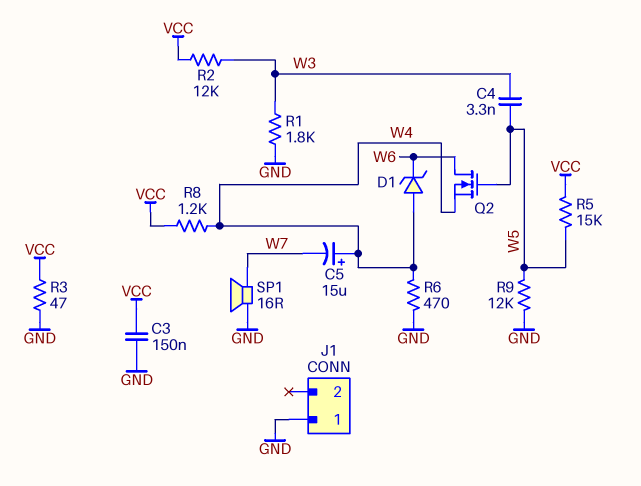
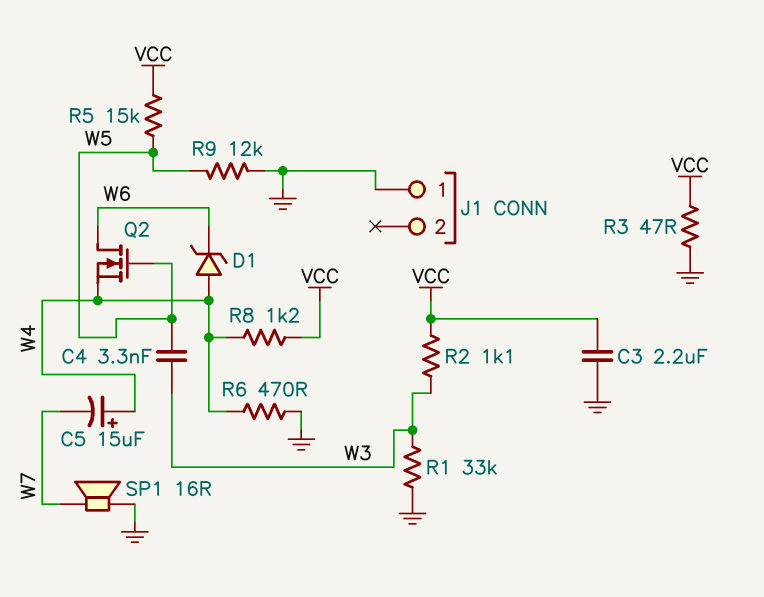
C3: 150nF (GND, VCC) -> 2.2uF (GND, VCC)
R1: 1.8k (GND, W3) -> 33k (GND, W3)
R2: 12k (VCC, W3) -> 1.1k (VCC, W3)

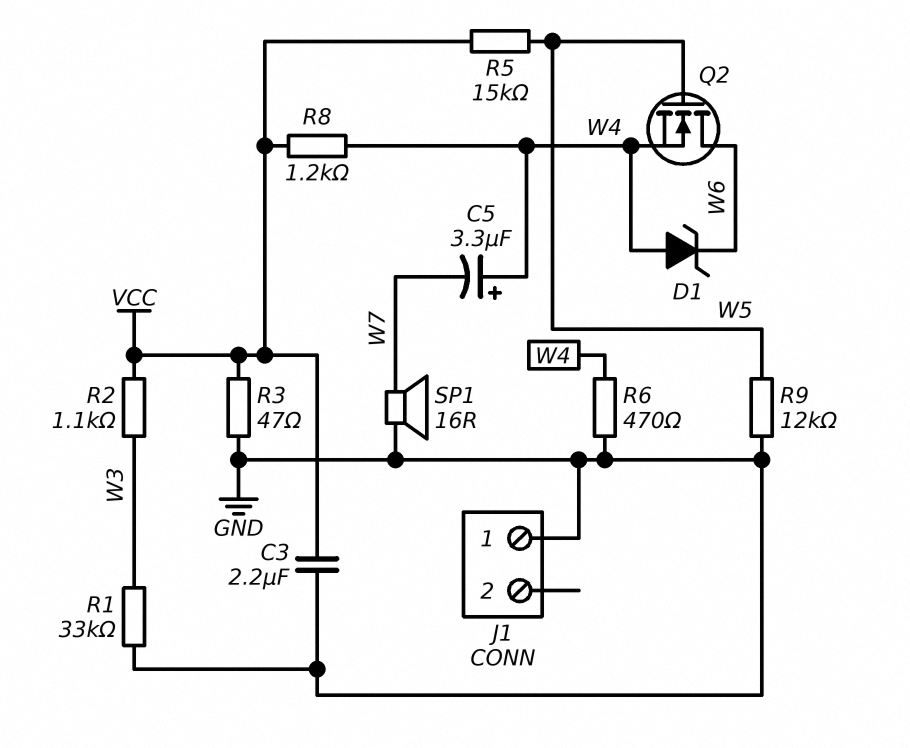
C4: 3.3nF (W3, W5) -> none
C5: 15uF (plus W4, minus W7) -> 3.3uF (plus W4, minus W7)

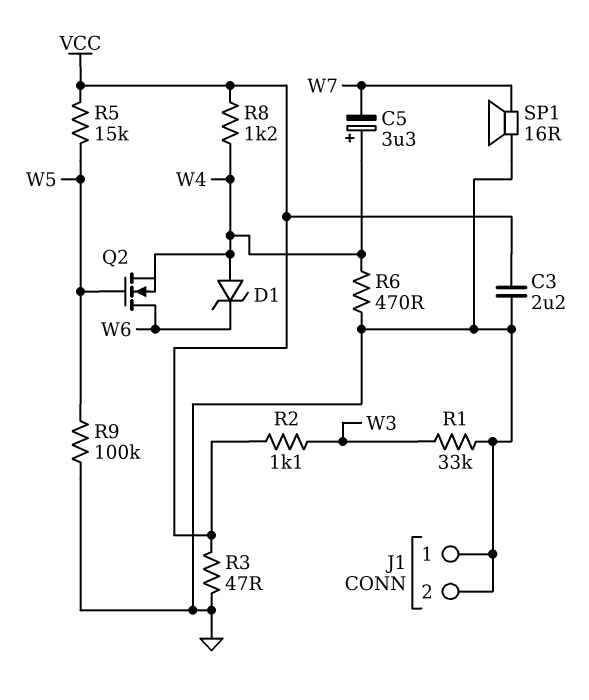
J1 pin 2: none -> GND
R9: 12k (GND, W5) -> 100k (GND, W5)

